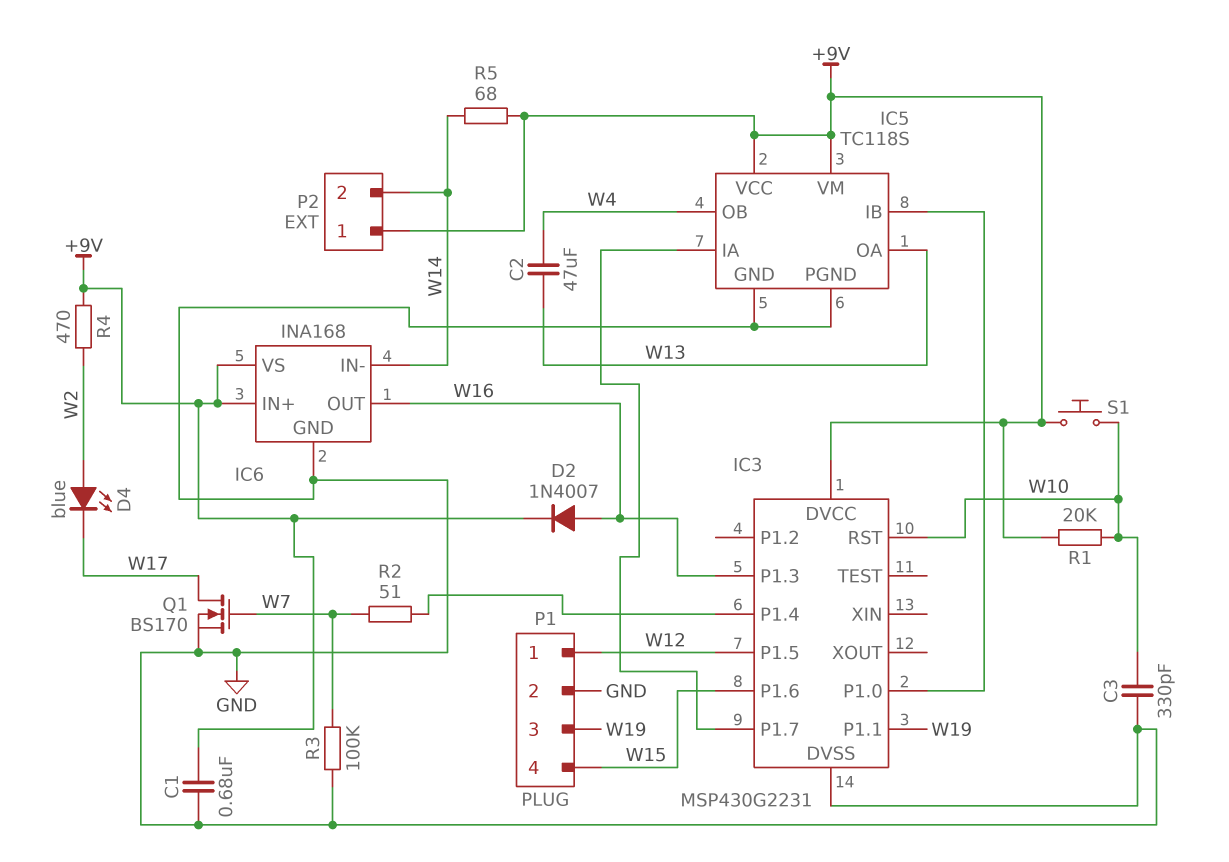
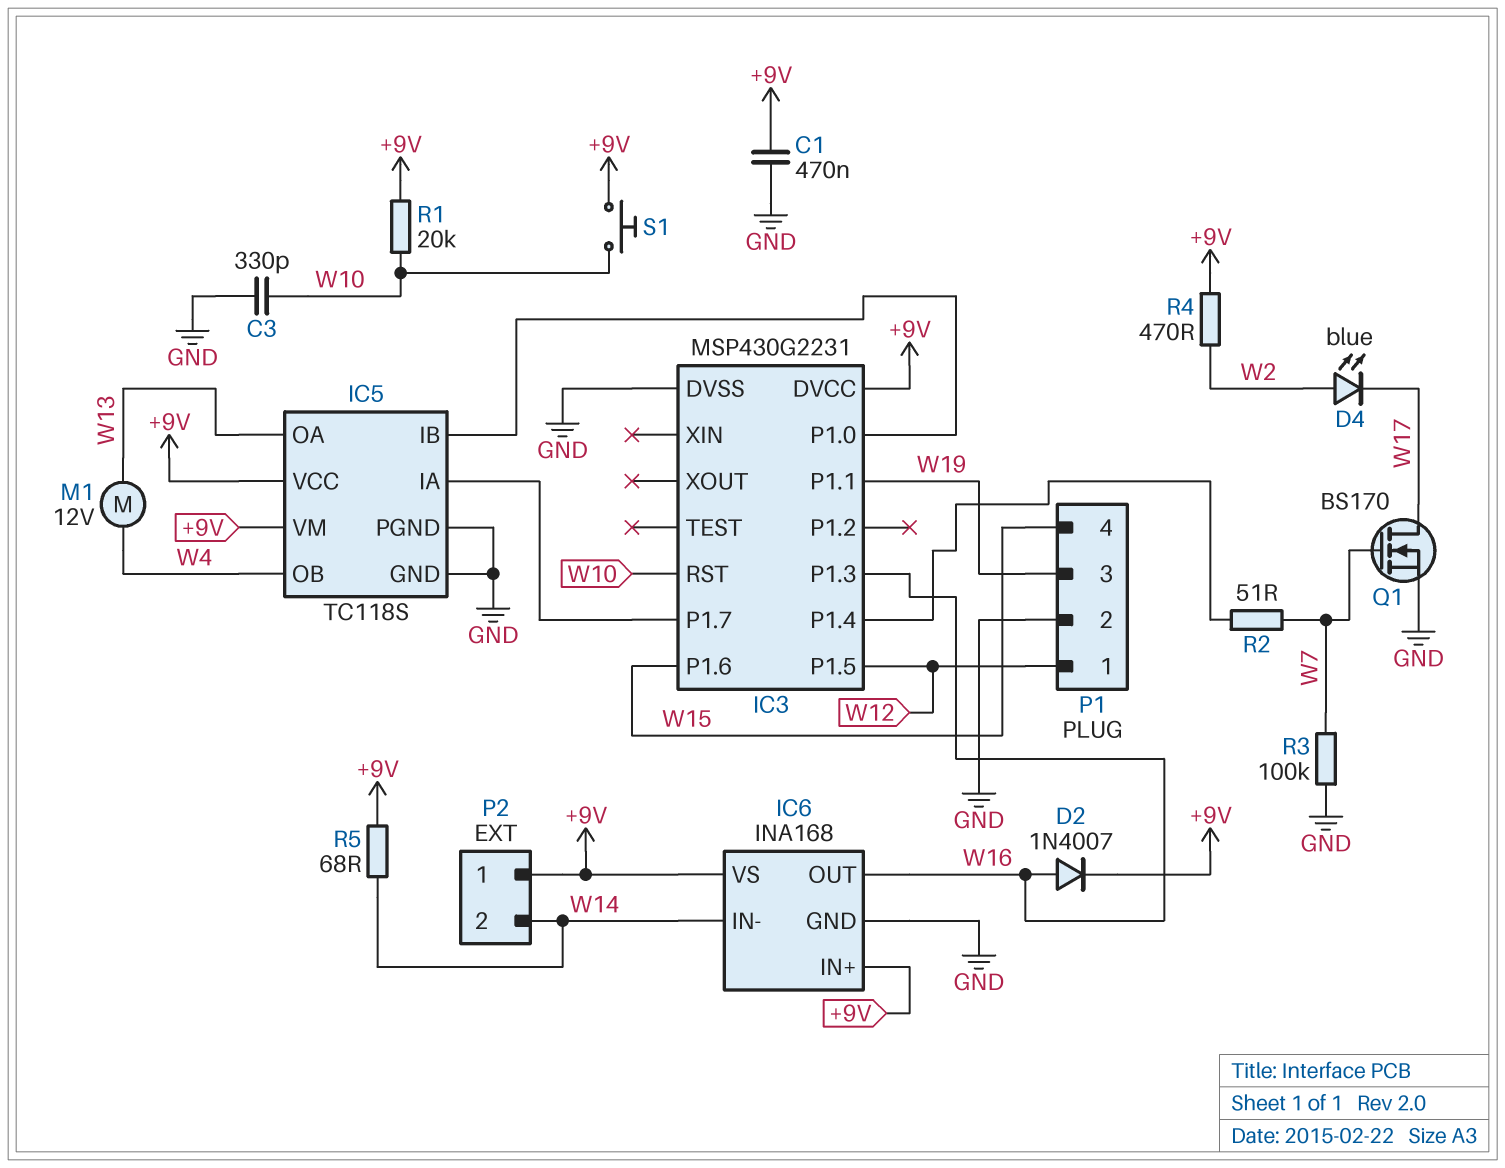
C1: 680nF (+9V, GND) -> 470nF (+9V, GND)
C2: 47uF (W4, W13) -> none
M1: none -> motor 12V (W4, W13)

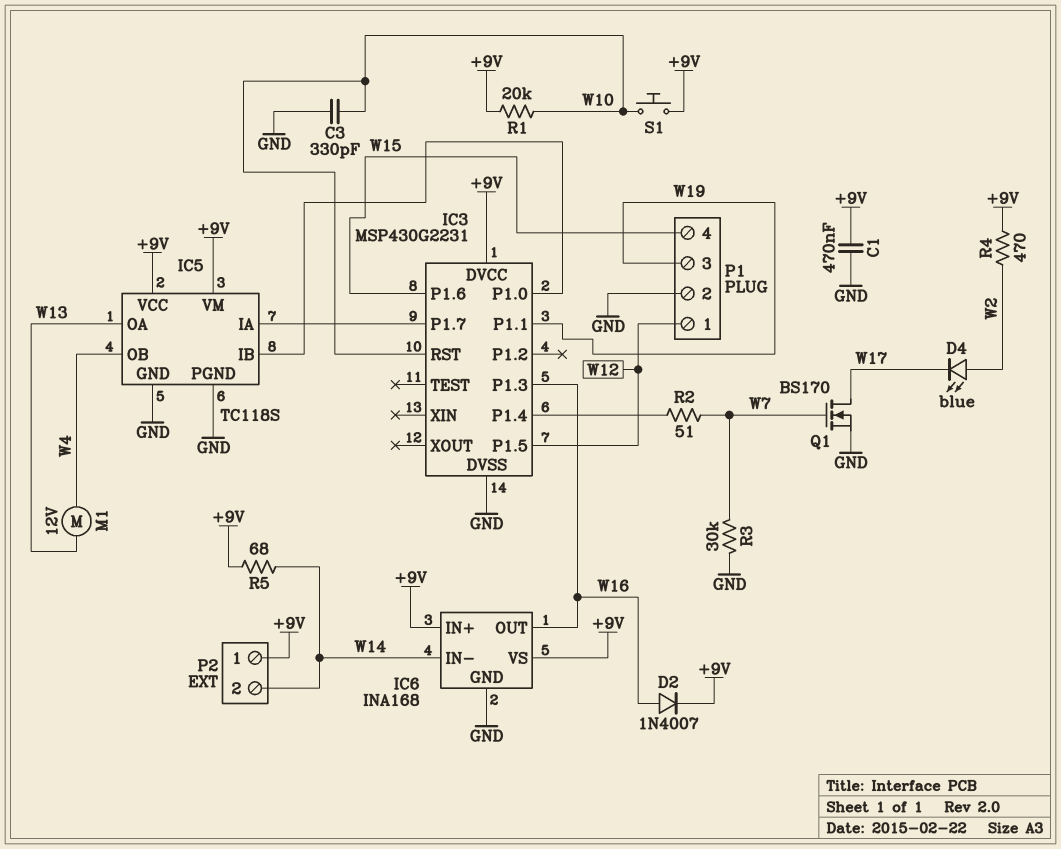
R3: 100k (GND, W7) -> 30k (GND, W7)

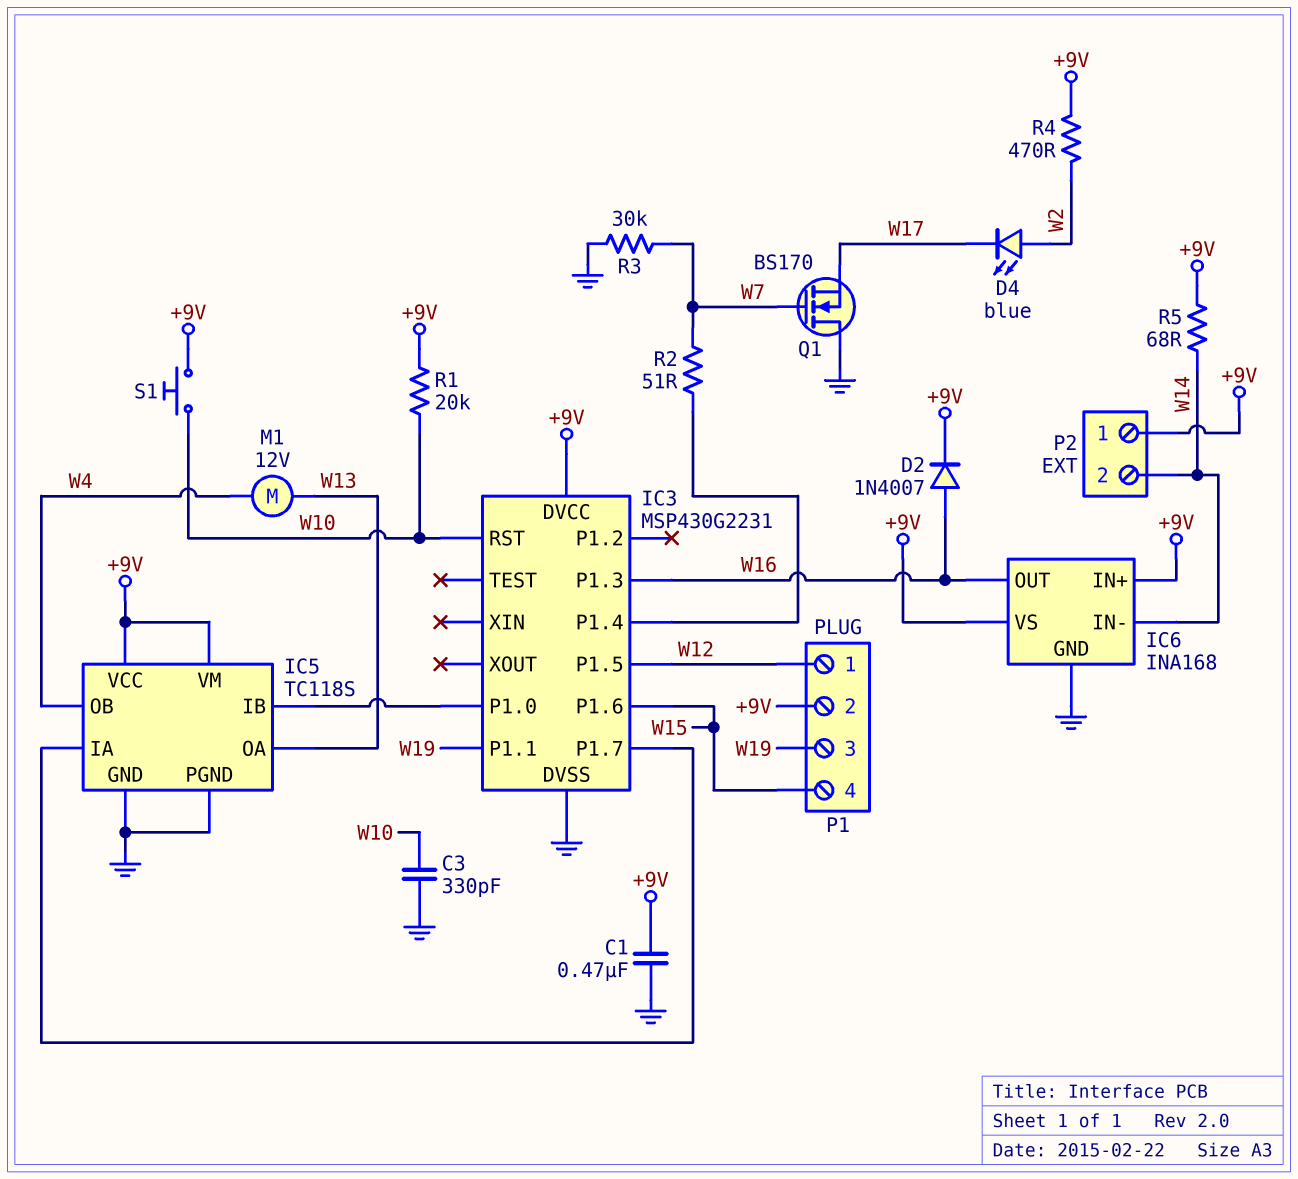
P1 pin 2: GND -> +9V
Q1: NMOS BS170 (G W7, D W17, S GND) -> NMOS BS170 (G W7, D GND, S W17)

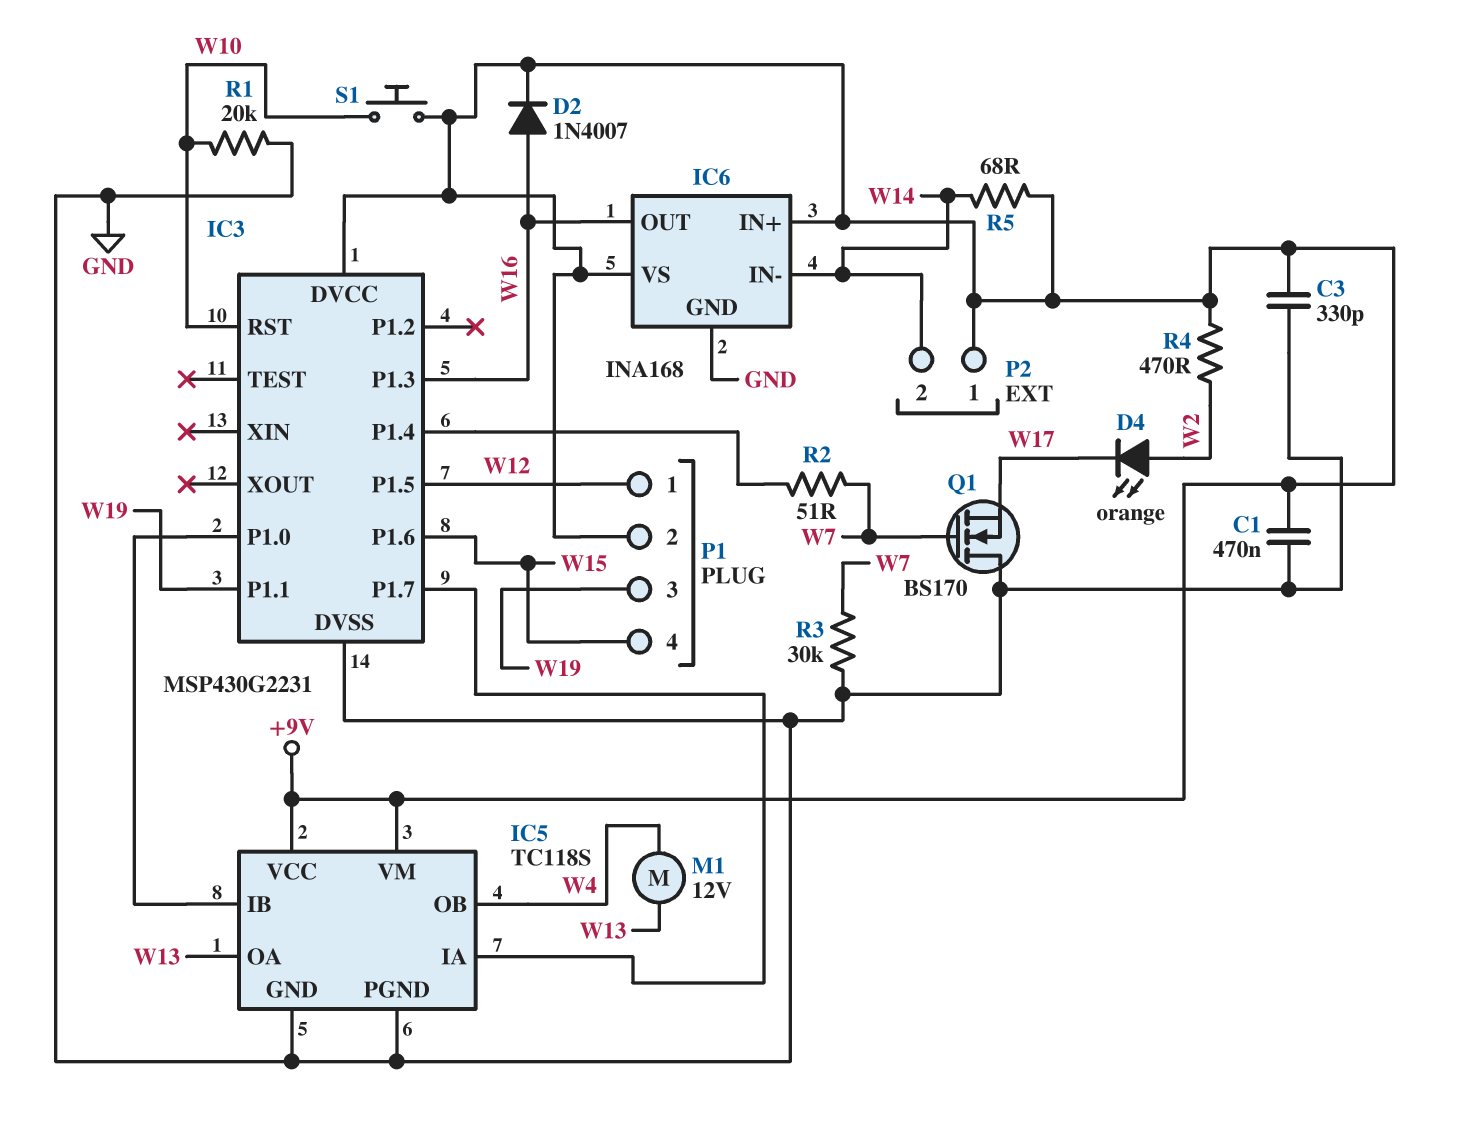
C3: 330pF (GND, W10) -> 330pF (+9V, GND)
D4: LED blue (A W2, K W17) -> LED orange (A W2, K W17)
R1: 20k (+9V, W10) -> 20k (GND, W10)

